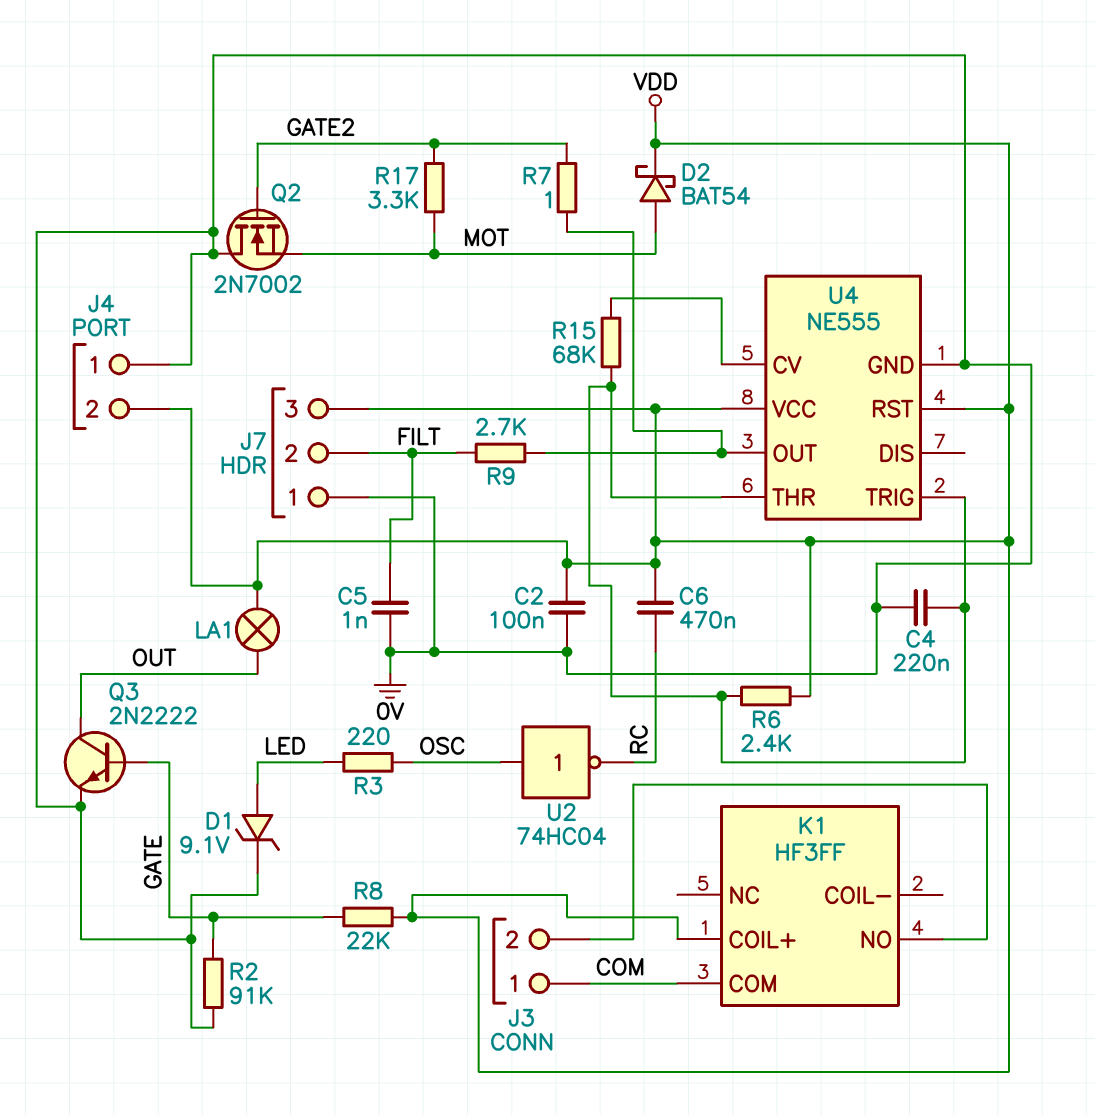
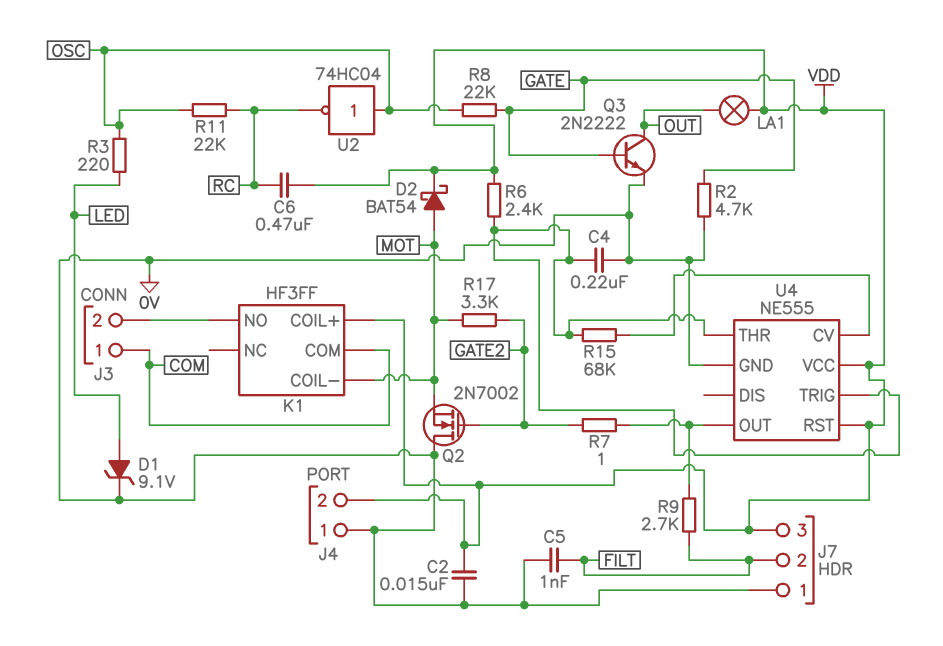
C2: 100nF (0V, VDD) -> 15nF (0V, VDD)
K1 pin COIL-: none -> MOT
R2: 91k (0V, GATE) -> 4.7k (0V, GATE)
R8: 22k (GATE, VDD) -> 22k (GATE, OSC)
R11: none -> 22k (OSC, RC)

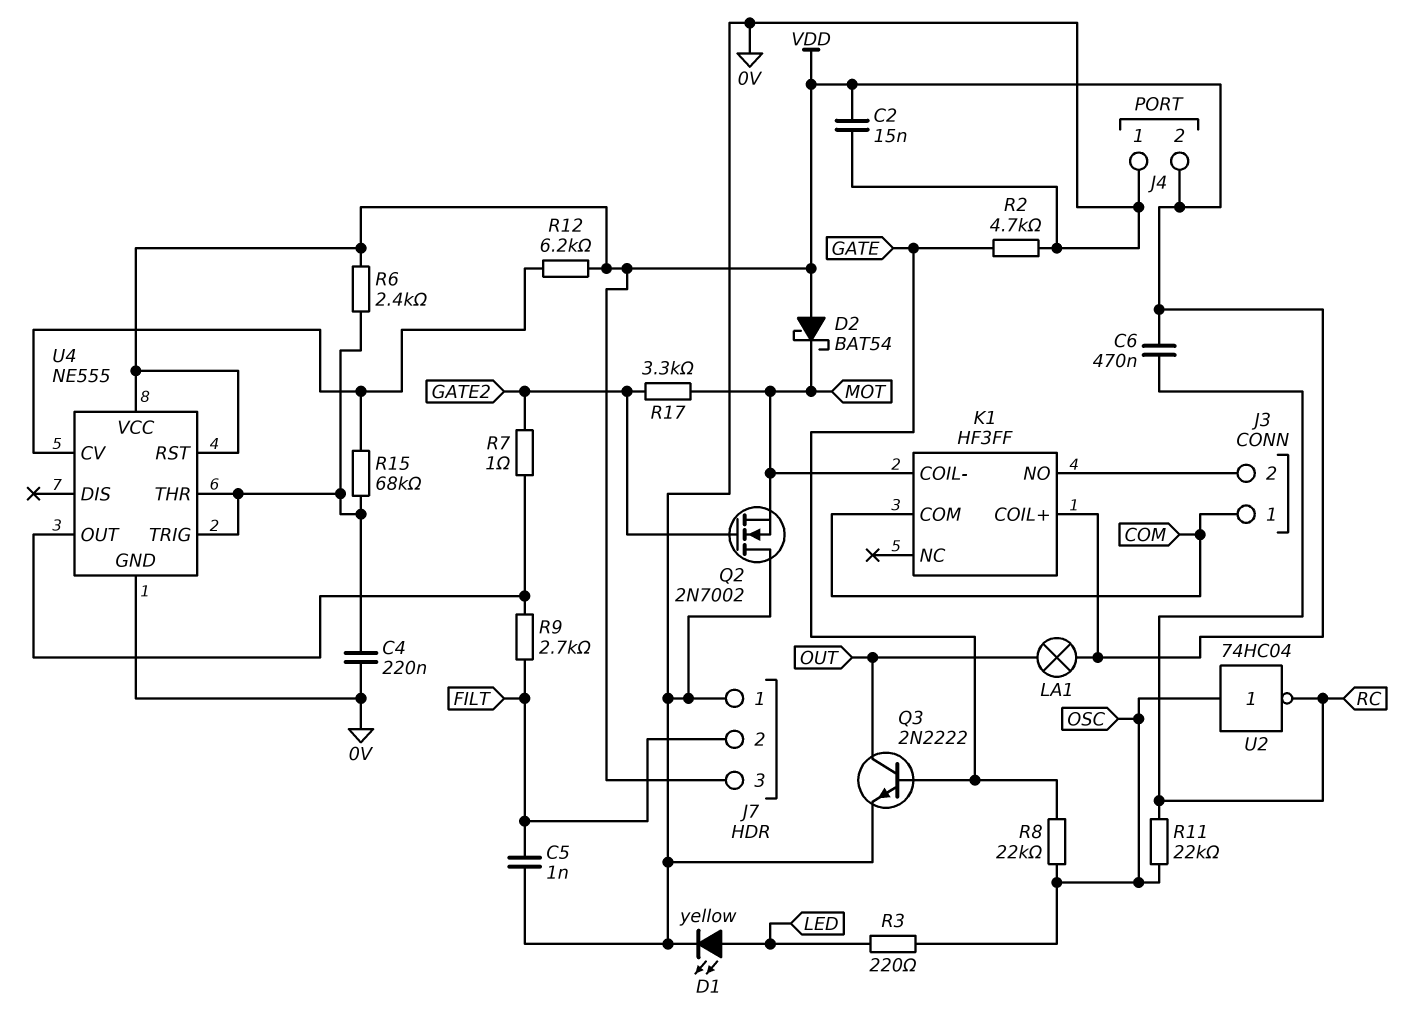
D1: zener 9.1V (A LED, K 0V) -> LED yellow (A LED, K 0V)
D2: schottky BAT54 (A MOT, K VDD) -> schottky BAT54 (A VDD, K MOT)
R12: none -> 6.2k (U4/CV, VDD)

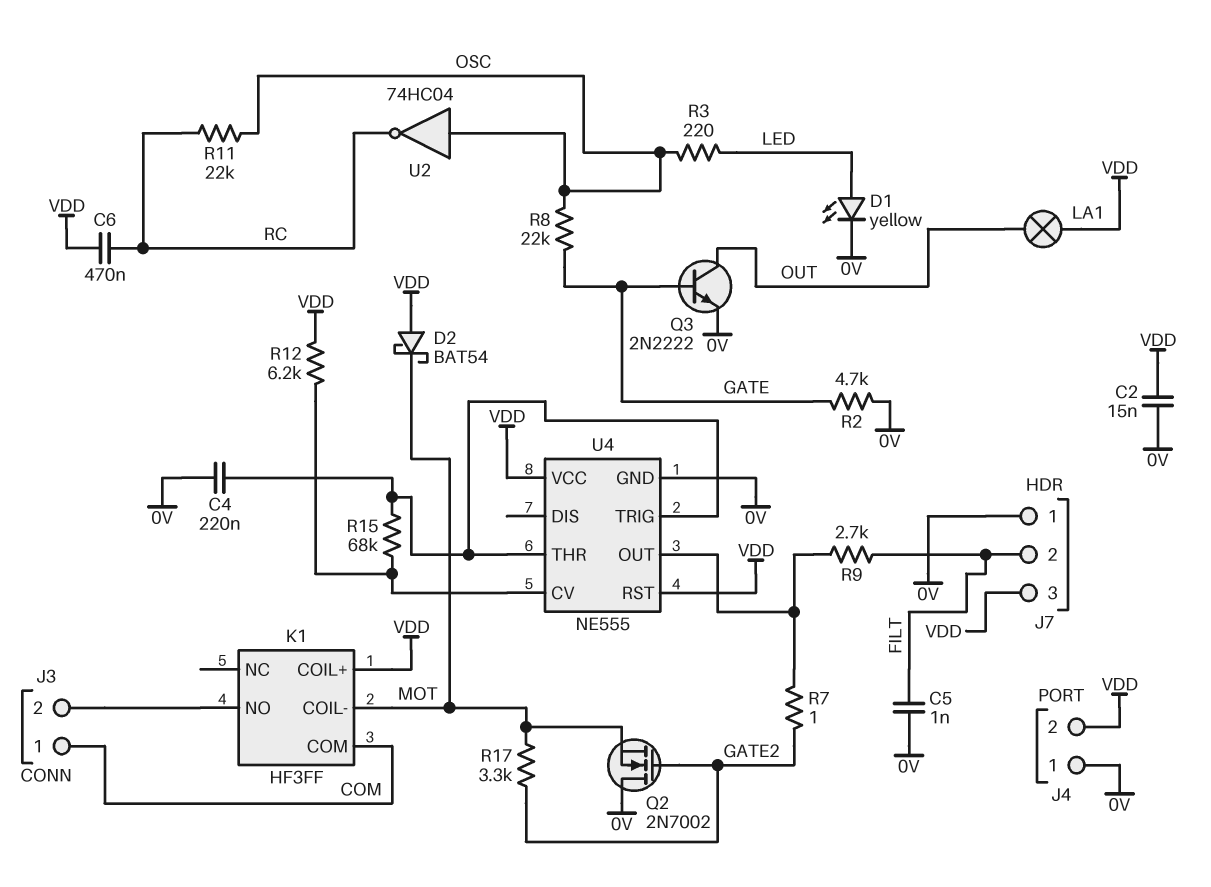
R6: 2.4k (U4/THR, VDD) -> none

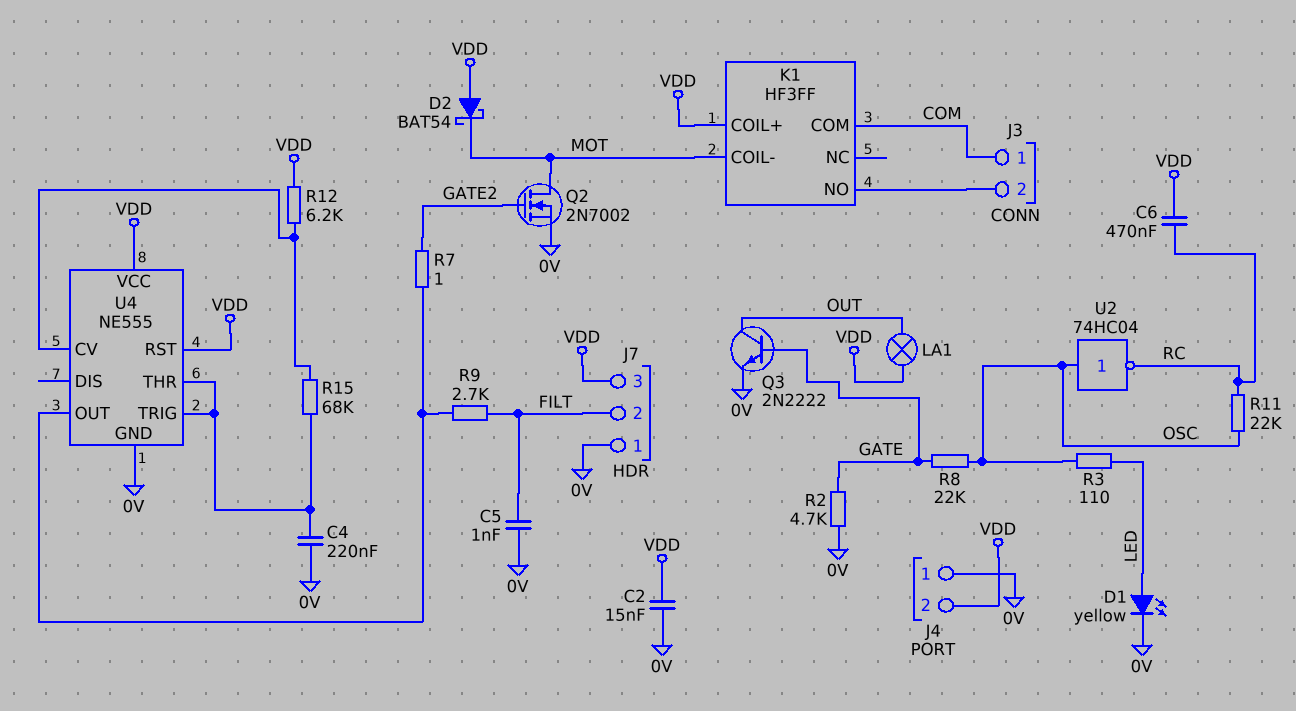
Q2: NMOS 2N7002 (G GATE2, D 0V, S MOT) -> NMOS 2N7002 (G GATE2, D MOT, S 0V)
R3: 220 (LED, OSC) -> 110 (LED, OSC)
R17: 3.3k (GATE2, MOT) -> none

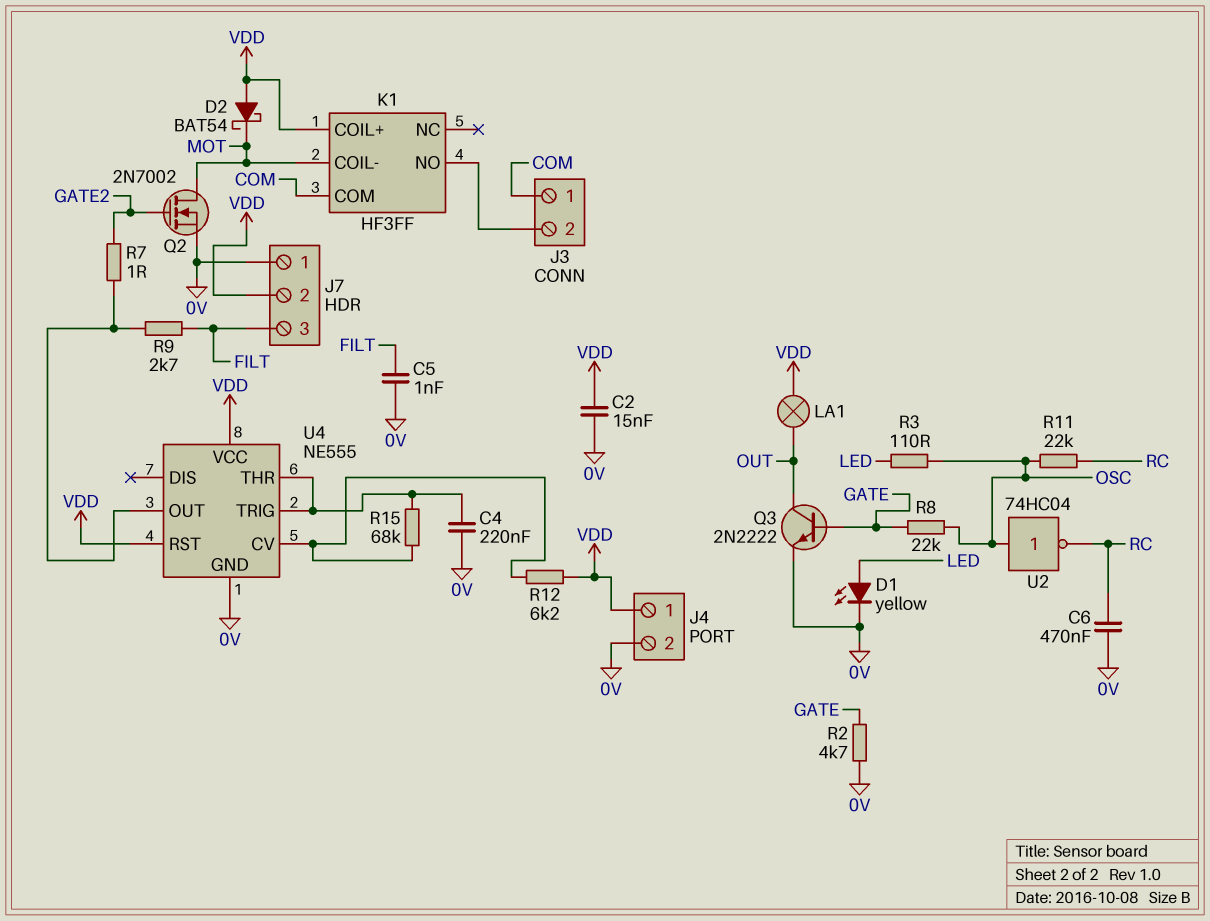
C6: 470nF (RC, VDD) -> 470nF (0V, RC)
J4 pin 1: 0V -> VDD
J4 pin 2: VDD -> 0V
J7 pin 2: FILT -> VDD
J7 pin 3: VDD -> FILT

